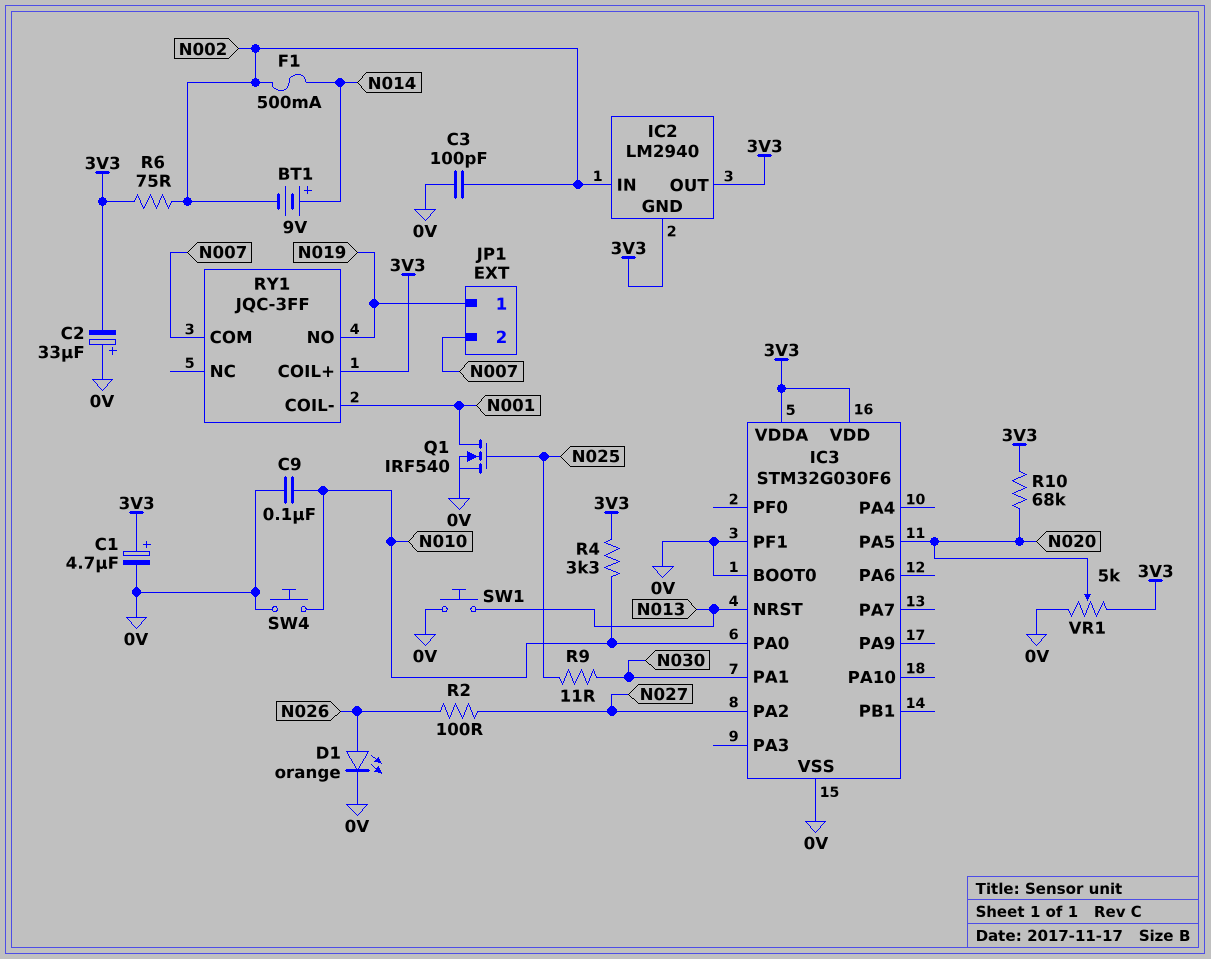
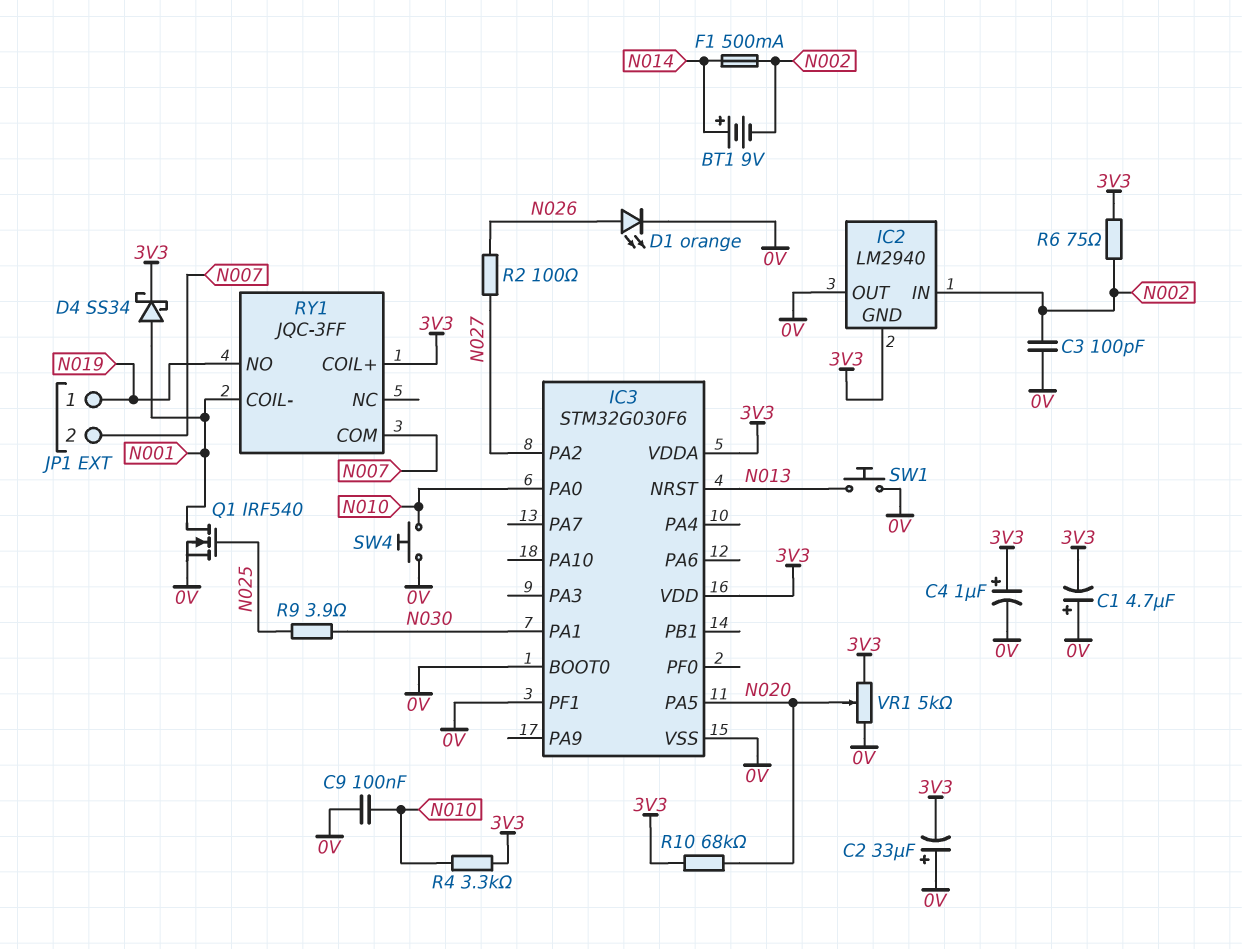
C1: 4.7uF (plus 3V3, minus 0V) -> 4.7uF (plus 0V, minus 3V3)
C4: none -> 1uF (plus 3V3, minus 0V)
D4: none -> schottky SS34 (A N001, K 3V3)
IC2 pin OUT: 3V3 -> 0V
R9: 11 (N025, N030) -> 3.9 (N025, N030)

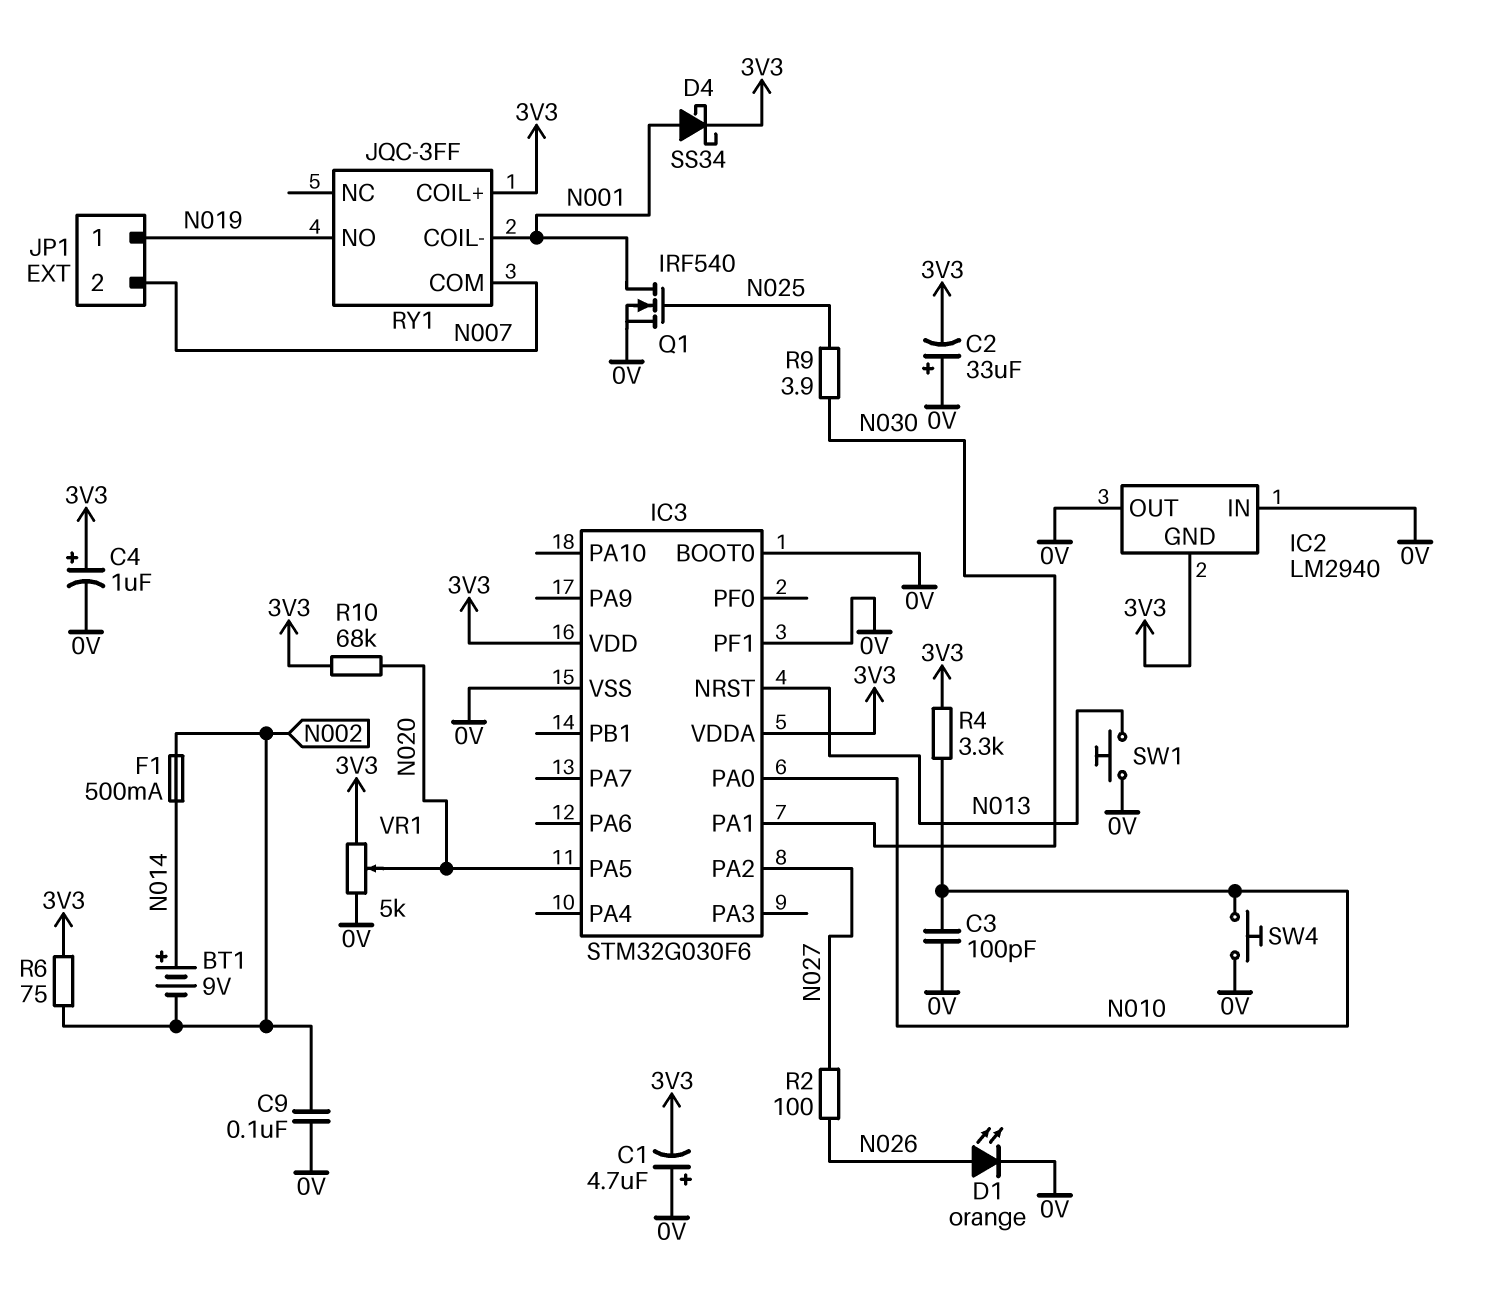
C3: 100pF (0V, N002) -> 100pF (0V, N010)
C9: 100nF (0V, N010) -> 100nF (0V, N002)
IC2 pin IN: N002 -> 0V

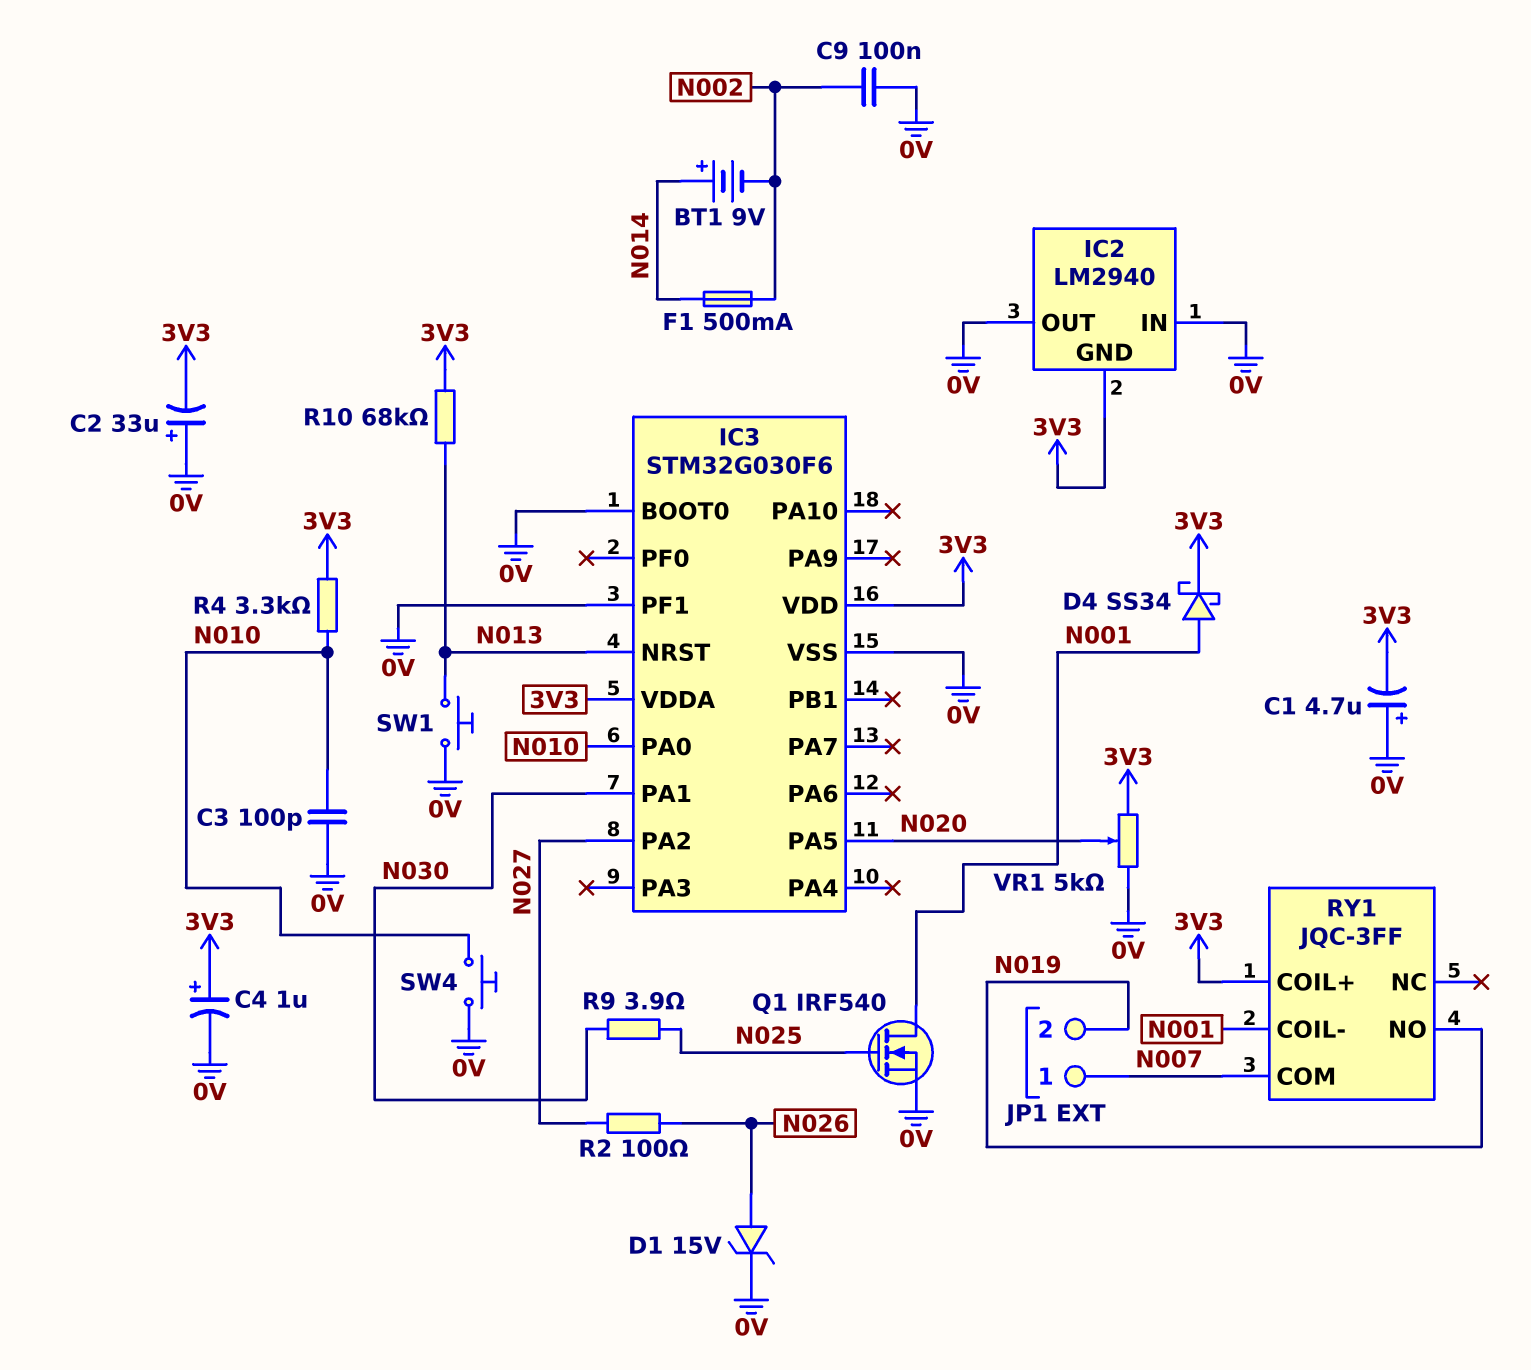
D1: LED orange (A N026, K 0V) -> zener 15V (A N026, K 0V)
JP1 pin 1: N019 -> N007
JP1 pin 2: N007 -> N019
R6: 75 (3V3, N002) -> none
R10: 68k (3V3, N020) -> 68k (3V3, N013)

